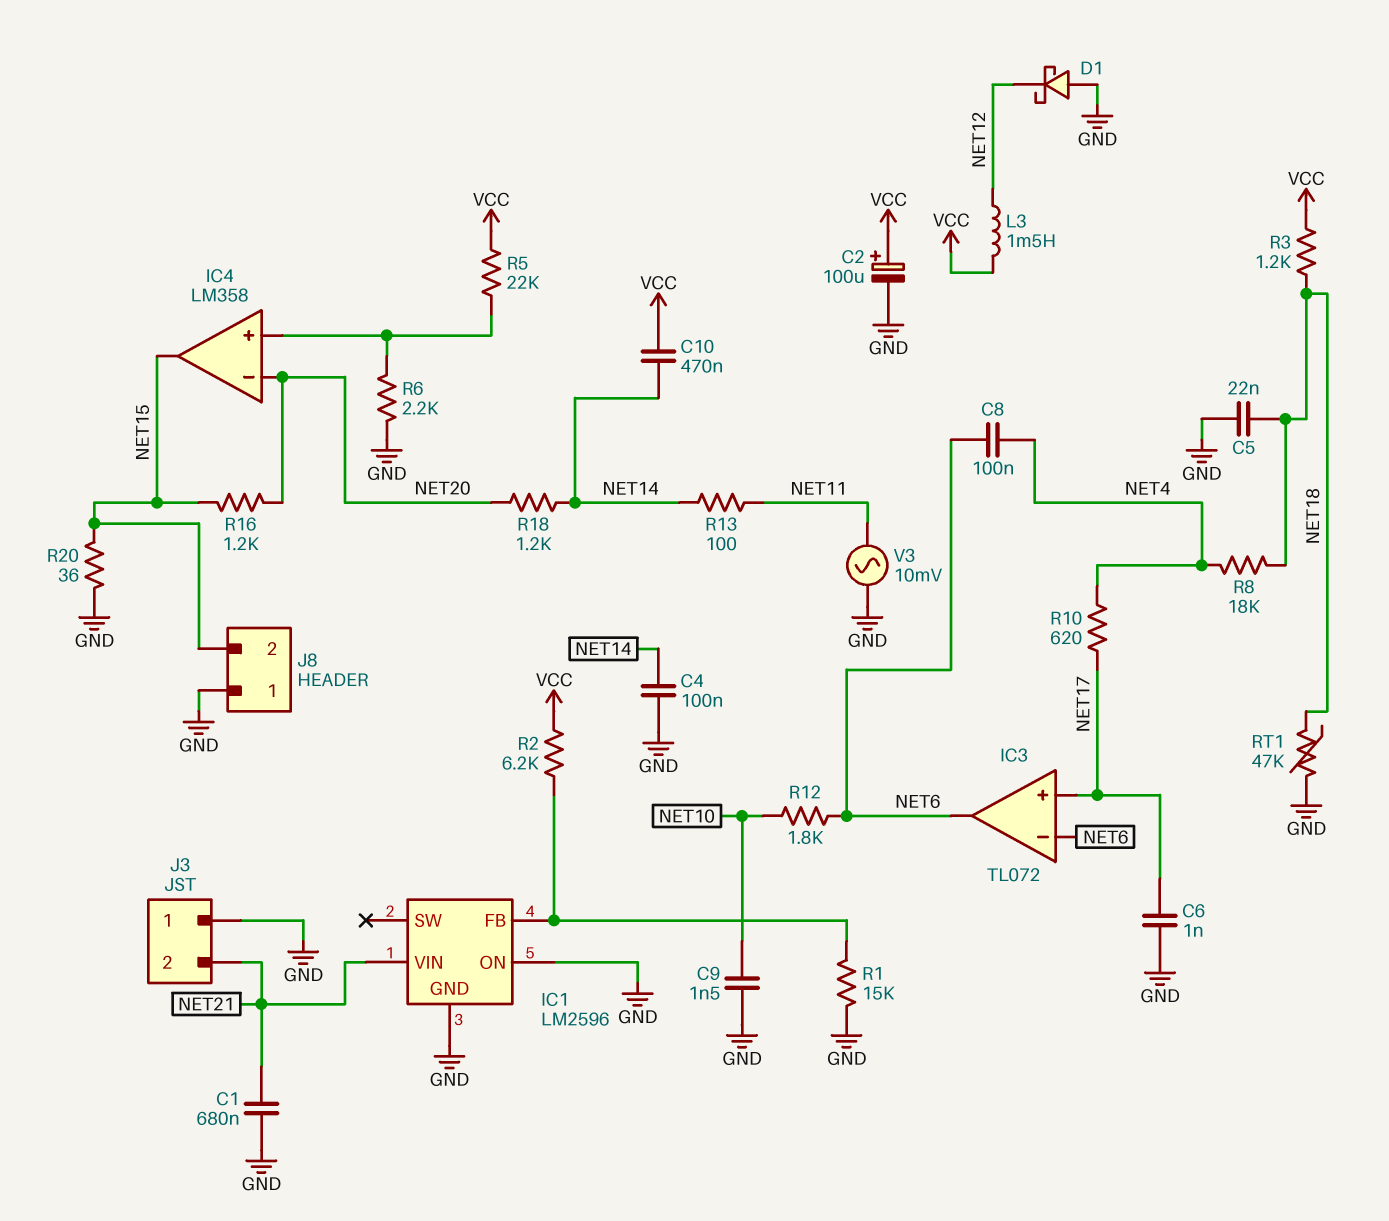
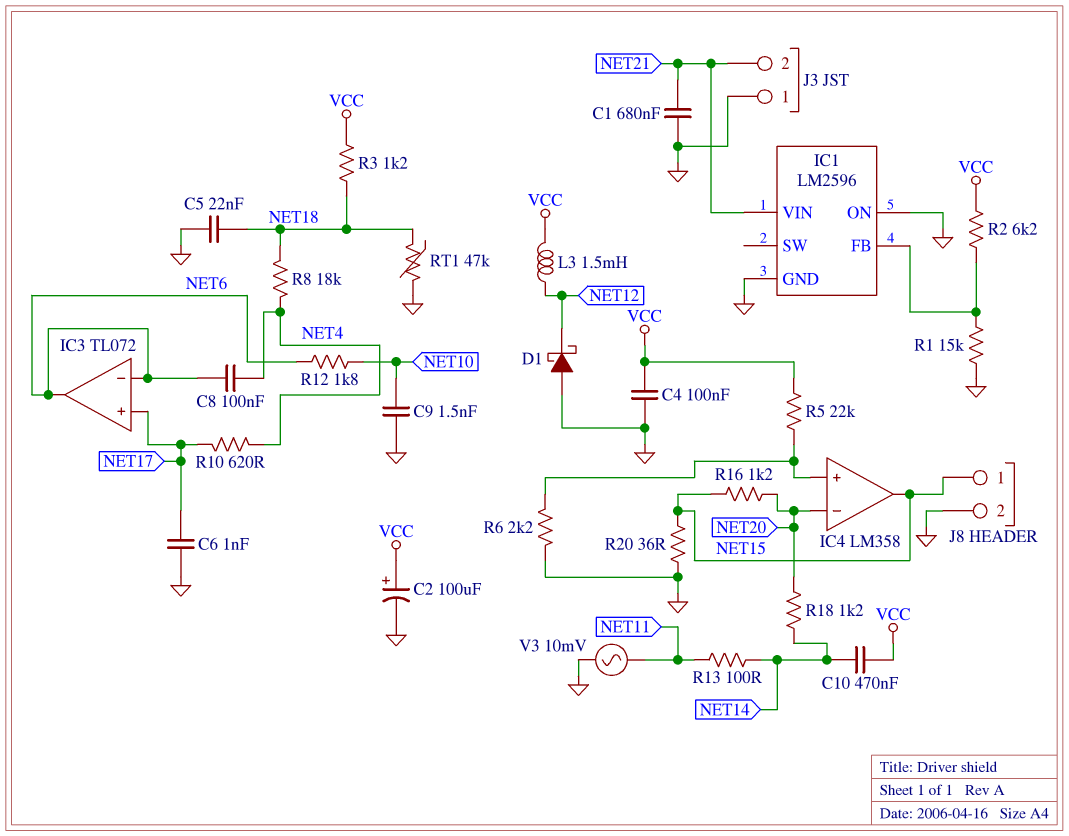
C4: 100nF (GND, NET14) -> 100nF (GND, VCC)
J8 pin 1: GND -> NET15
J8 pin 2: NET15 -> GND

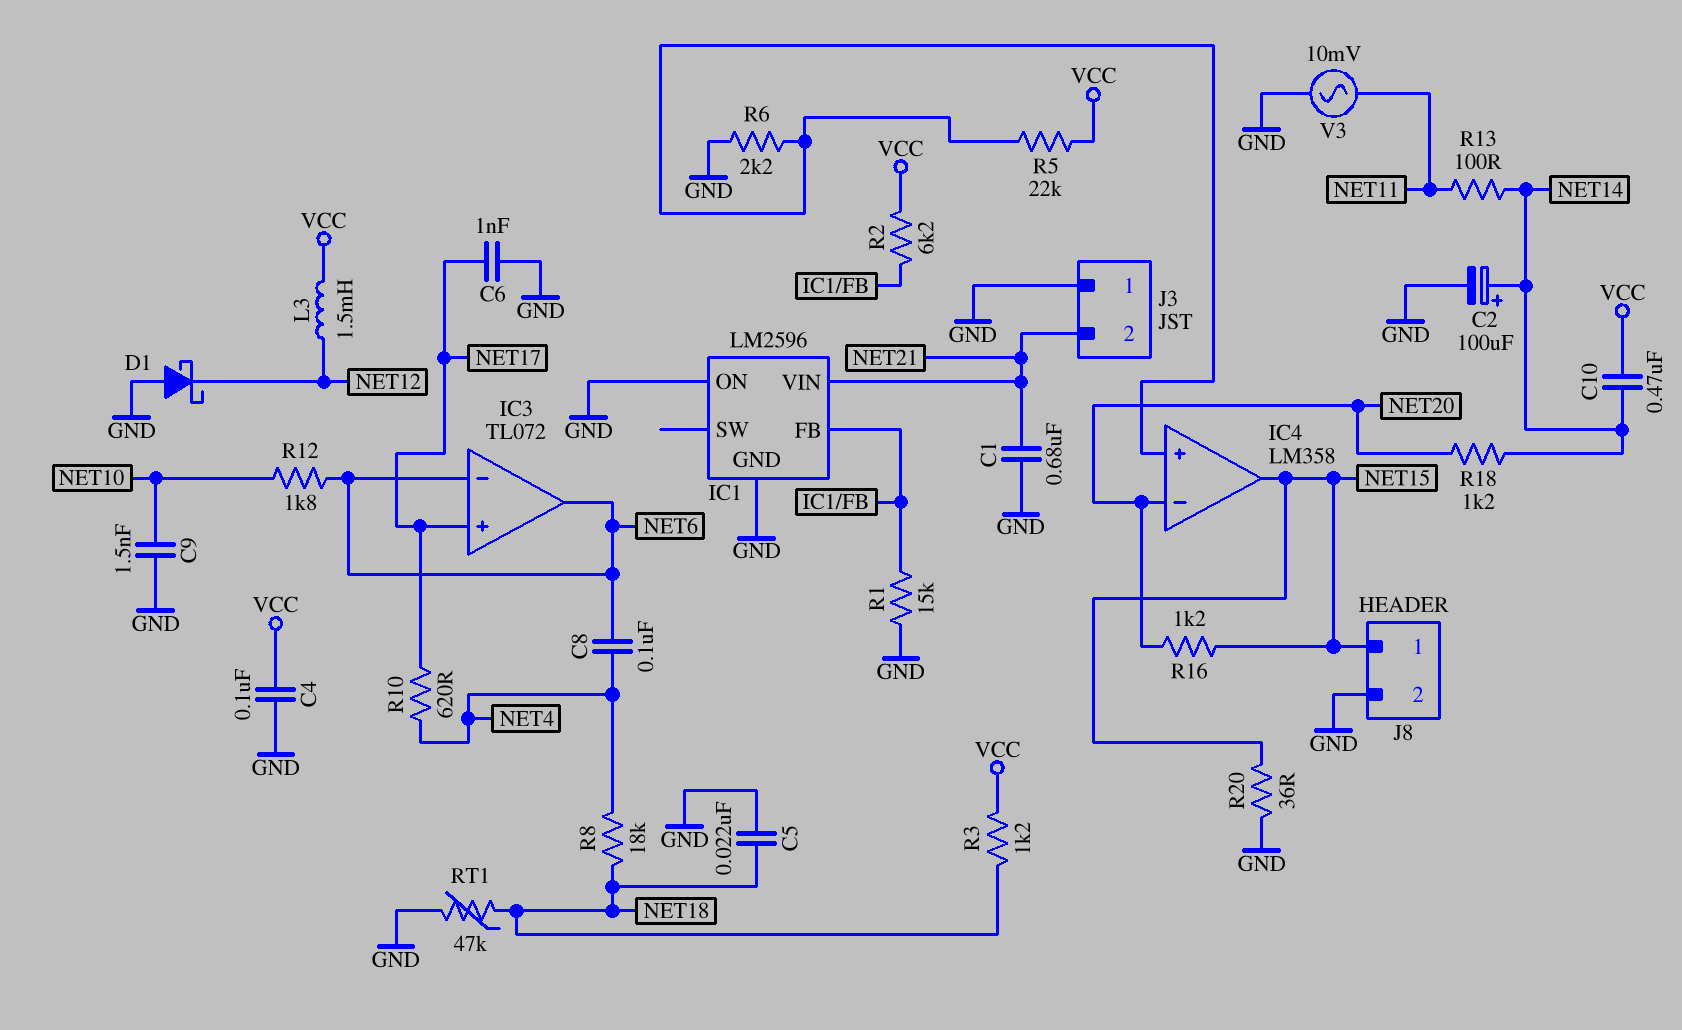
C2: 100uF (plus VCC, minus GND) -> 100uF (plus NET14, minus GND)

